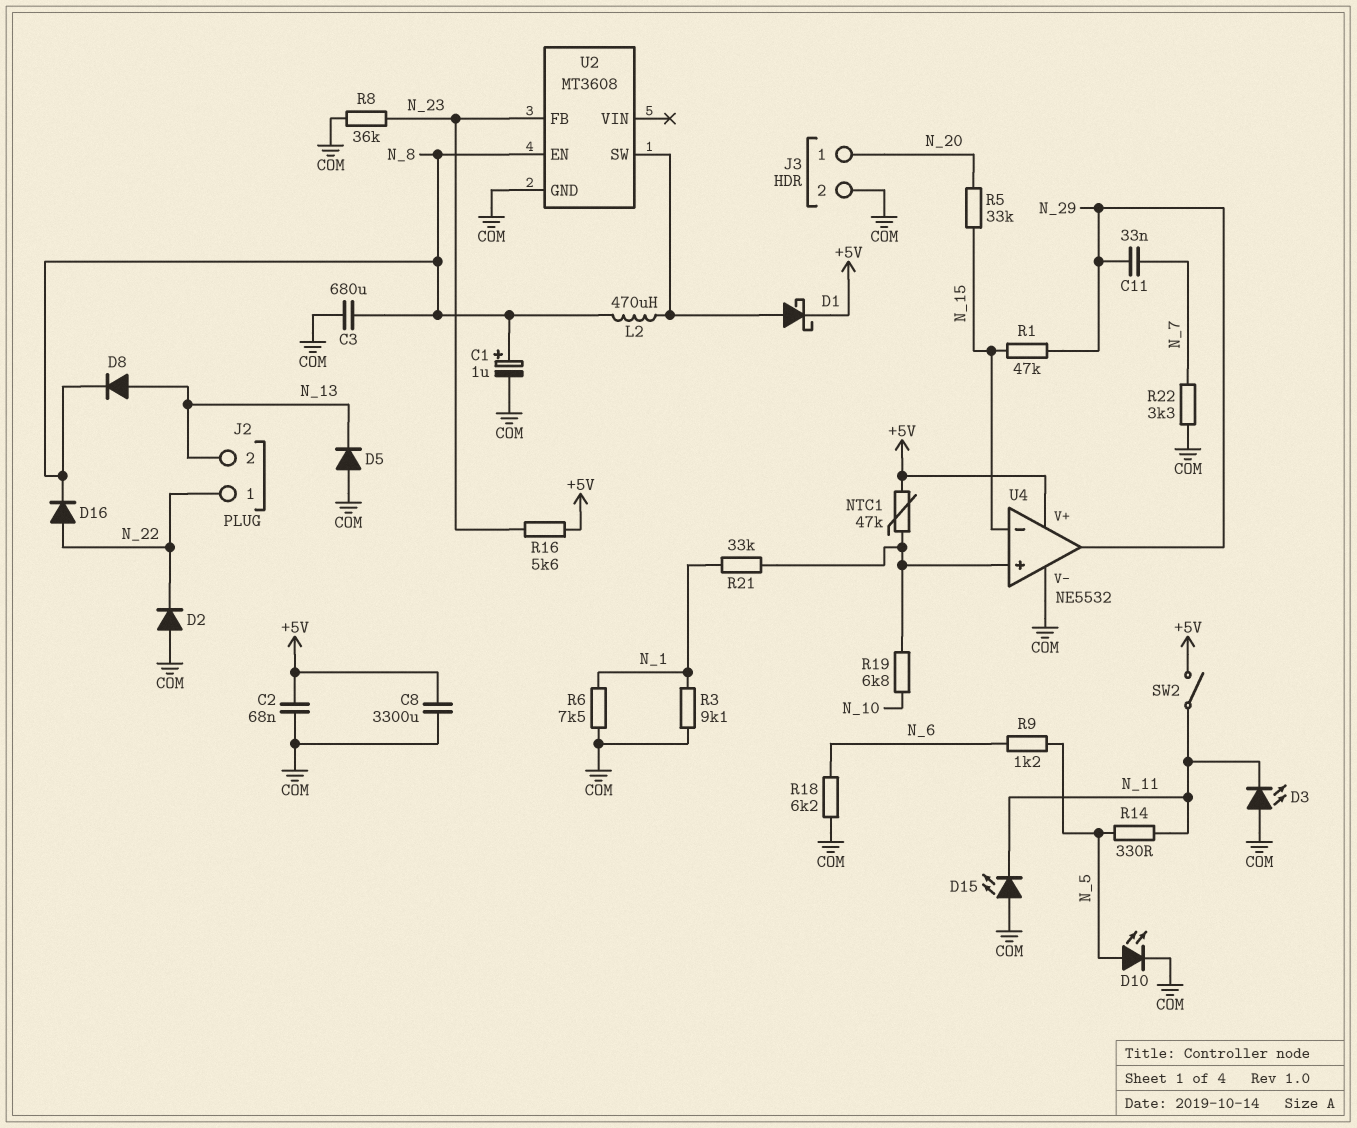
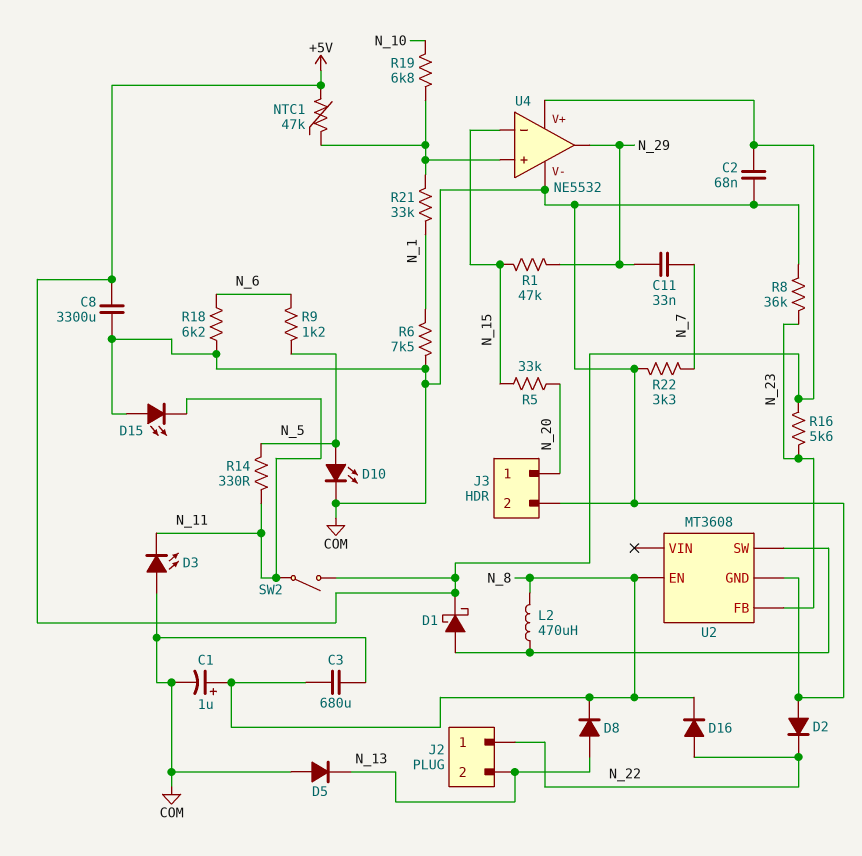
R3: 9.1k (COM, N_1) -> none

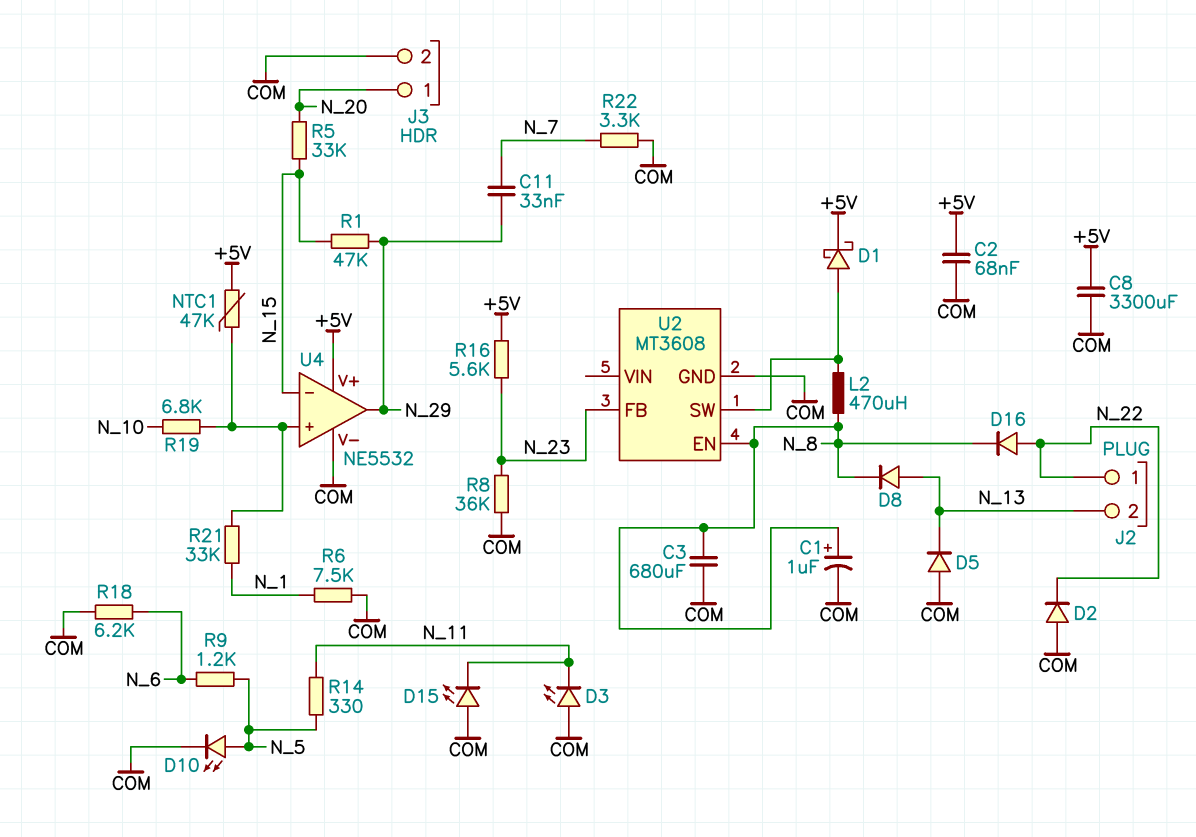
SW2: switch (+5V, N_11) -> none

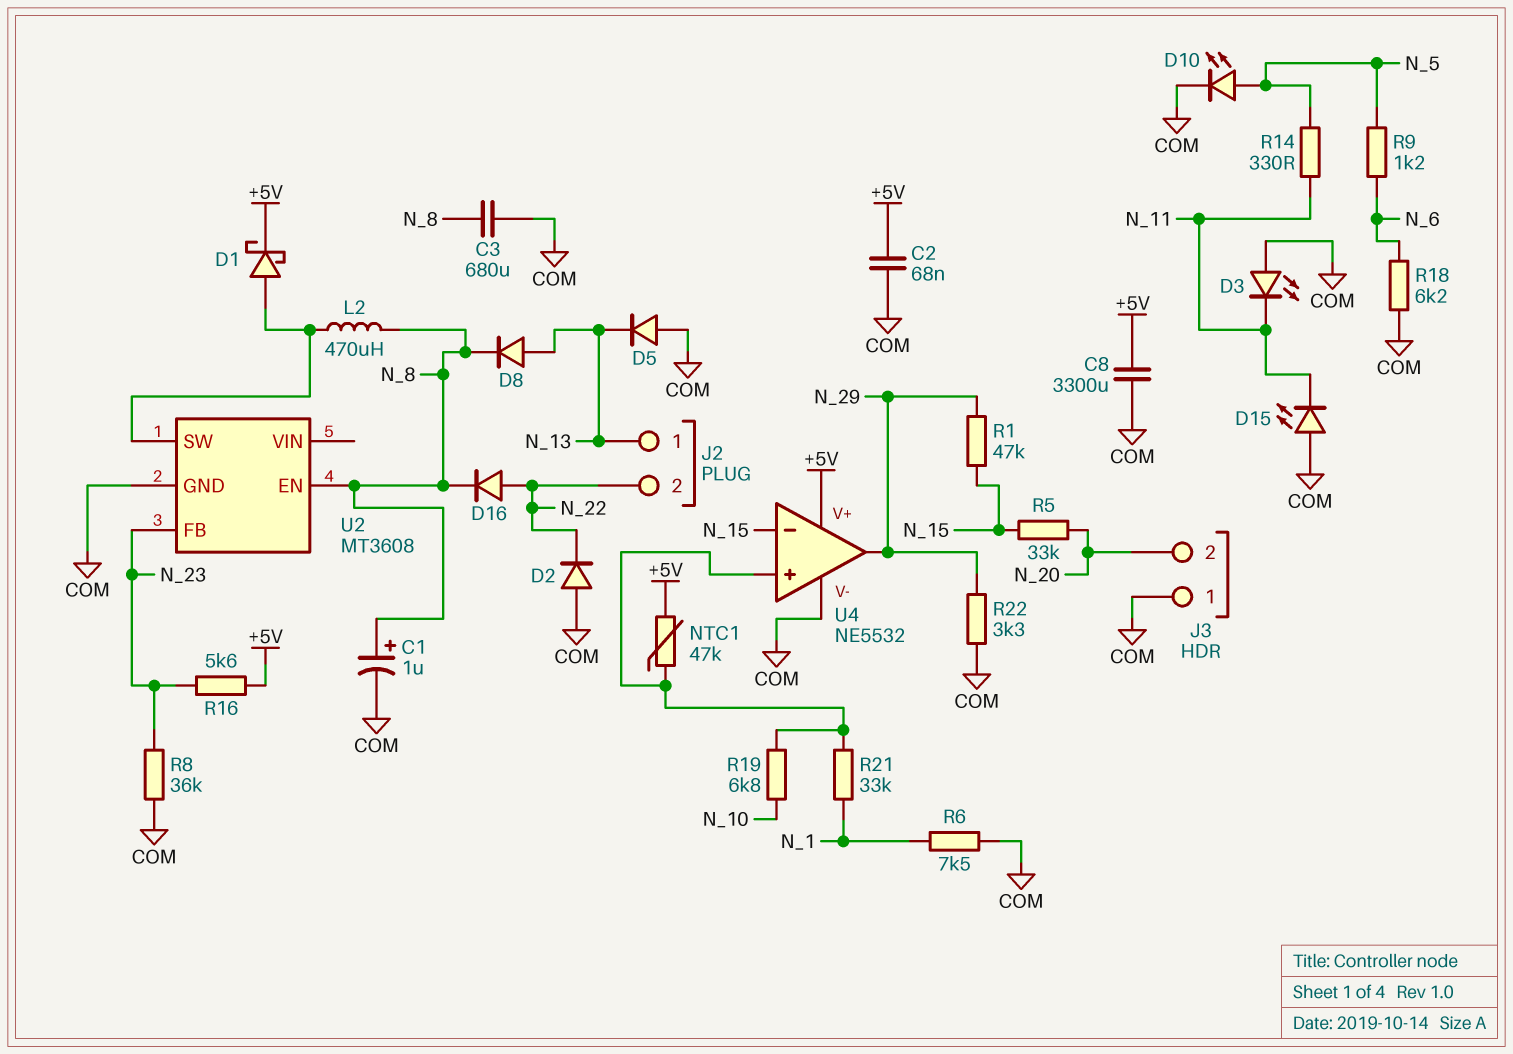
C11: 33nF (N_7, N_29) -> none
J2 pin 1: N_22 -> N_13
J2 pin 2: N_13 -> N_22
J3 pin 1: N_20 -> COM
J3 pin 2: COM -> N_20
R22: 3.3k (COM, N_7) -> 3.3k (COM, N_29)

